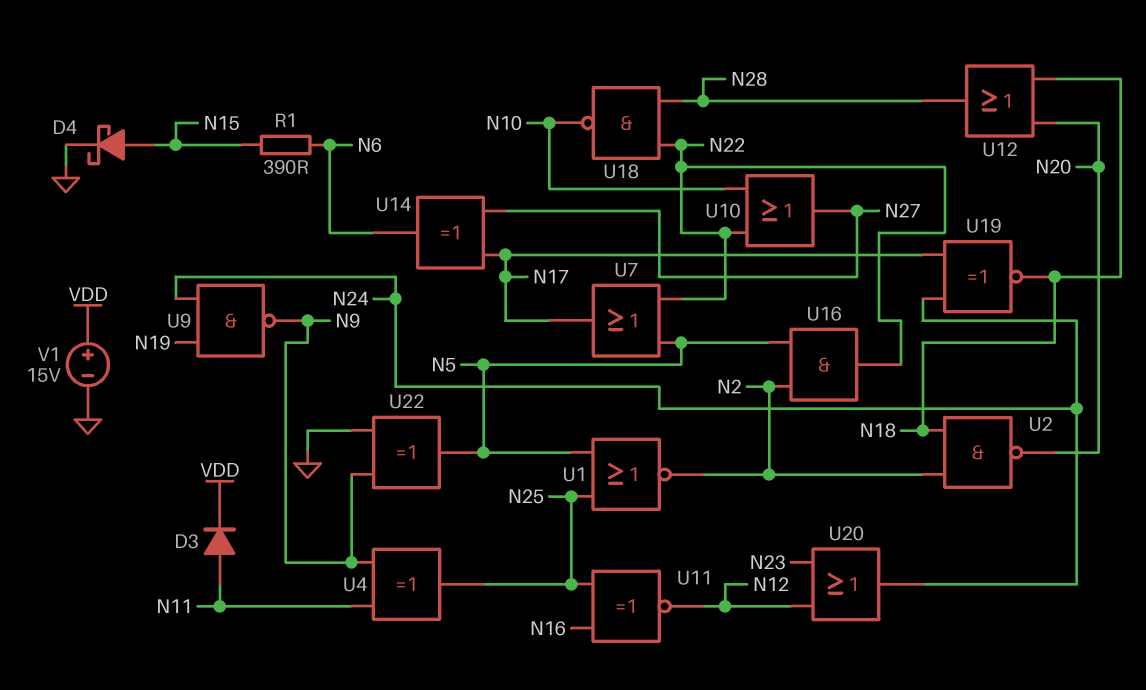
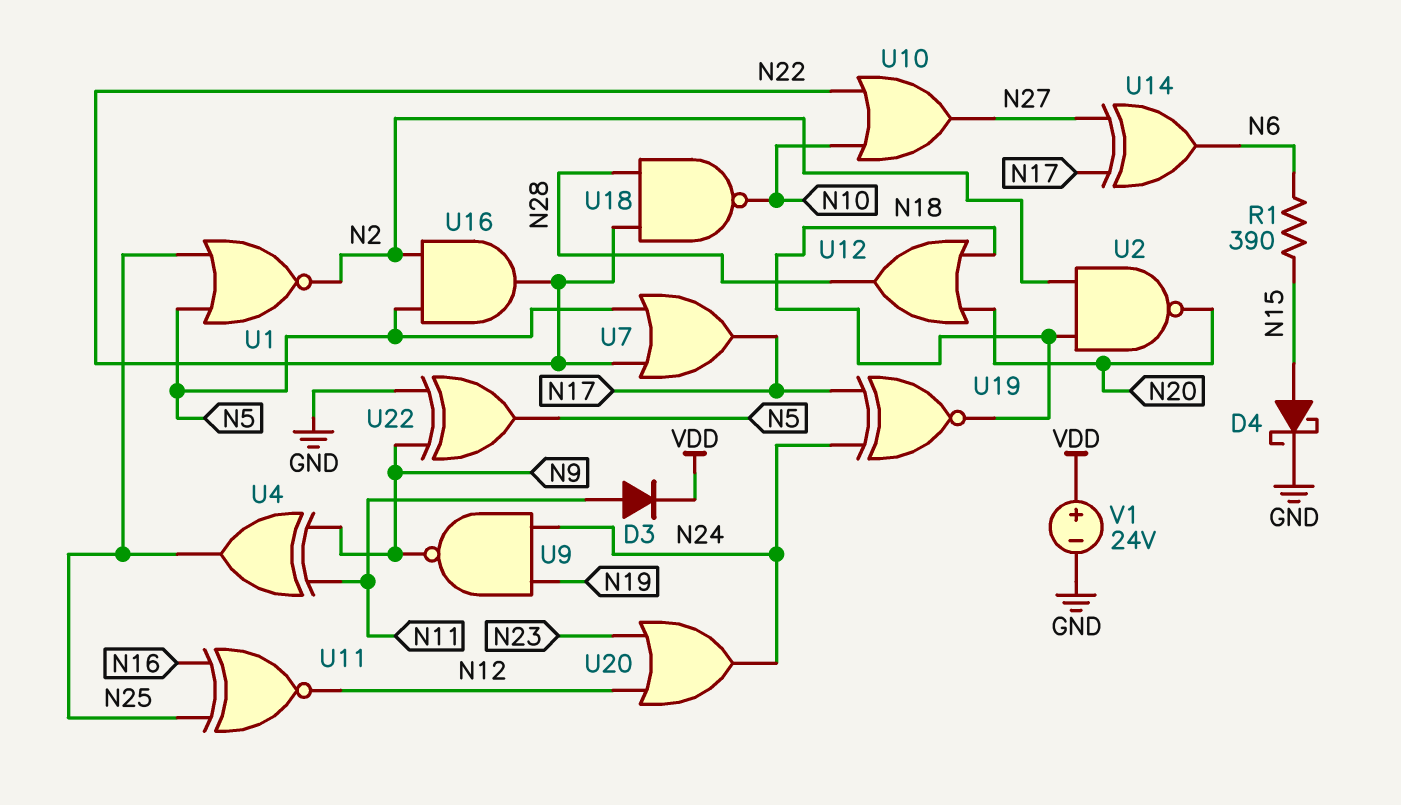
V1: 15V (plus VDD, minus GND) -> 24V (plus VDD, minus GND)

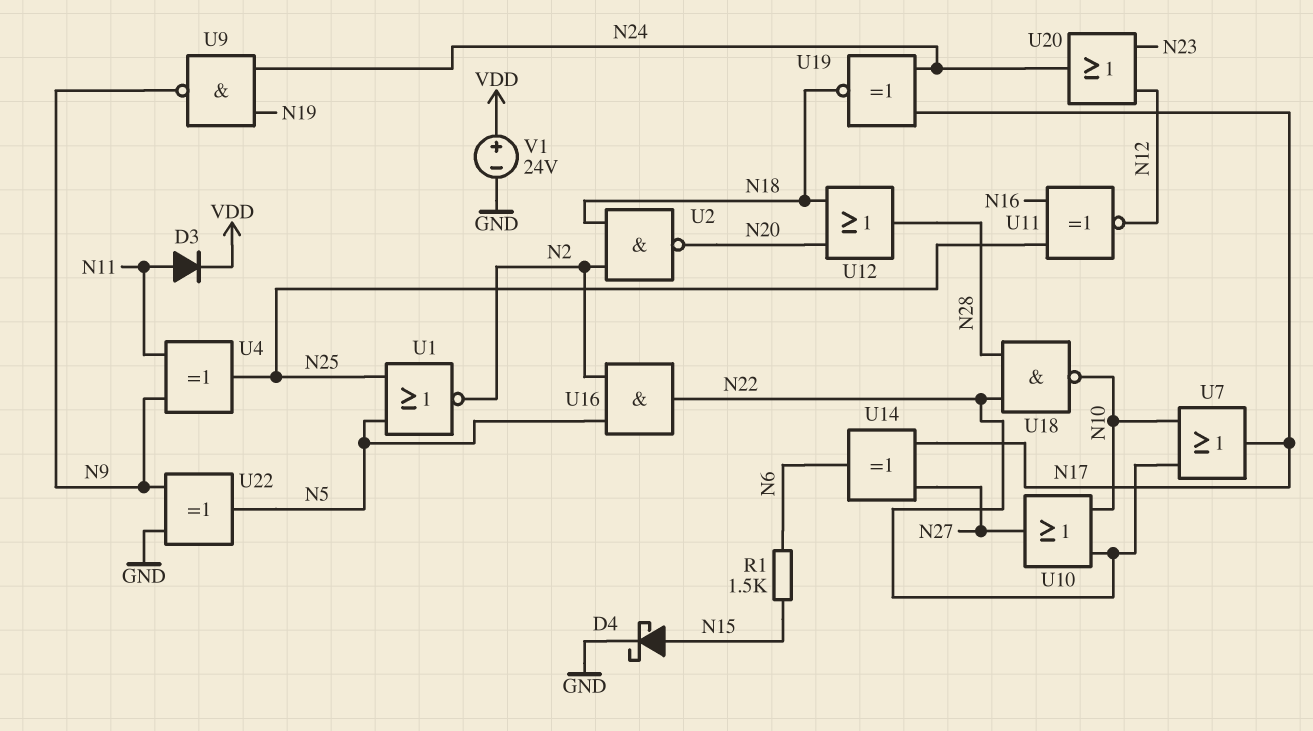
R1: 390 (N6, N15) -> 1.5k (N6, N15)
U7: OR (in N5, in N22, out N17) -> OR (in N10, in N22, out N17)

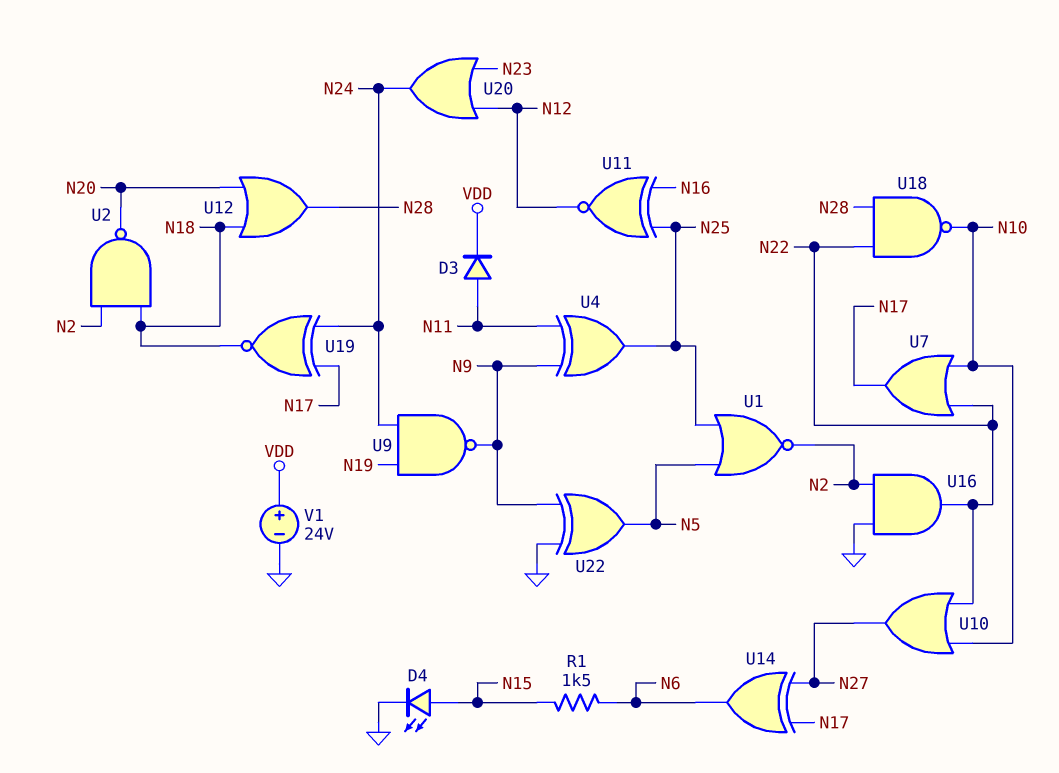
D4: schottky (A N15, K GND) -> LED (A N15, K GND)
U16: AND (in N2, in N5, out N22) -> AND (in GND, in N2, out N22)

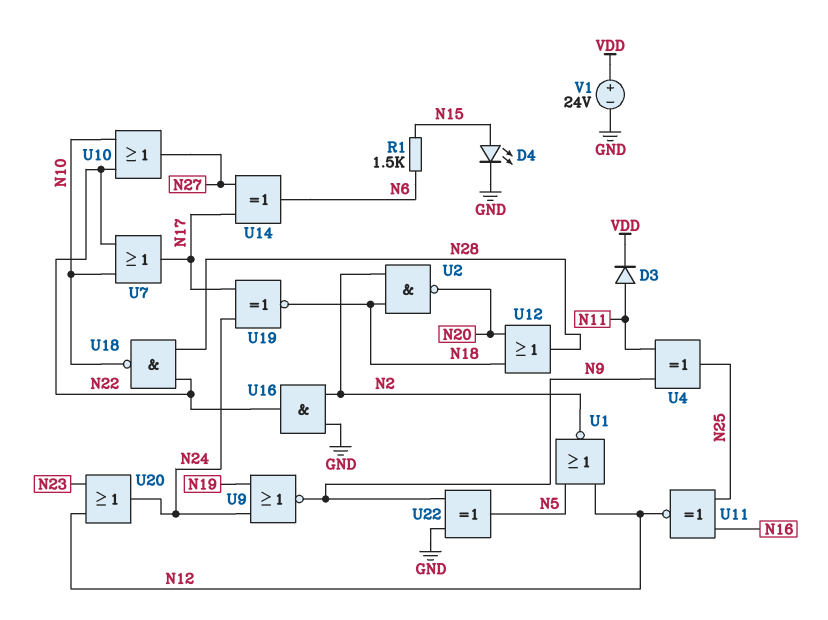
U1: NOR (in N5, in N25, out N2) -> NOR (in N5, in N12, out N2)
U9: NAND (in N19, in N24, out N9) -> NOR (in N19, in N24, out N9)

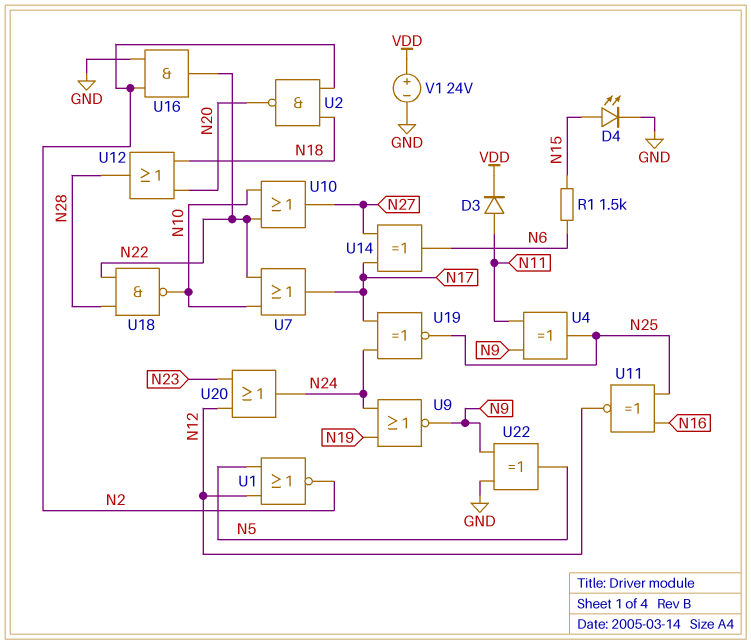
U19: XNOR (in N17, in N24, out N18) -> XNOR (in N17, in N24, out N25)

